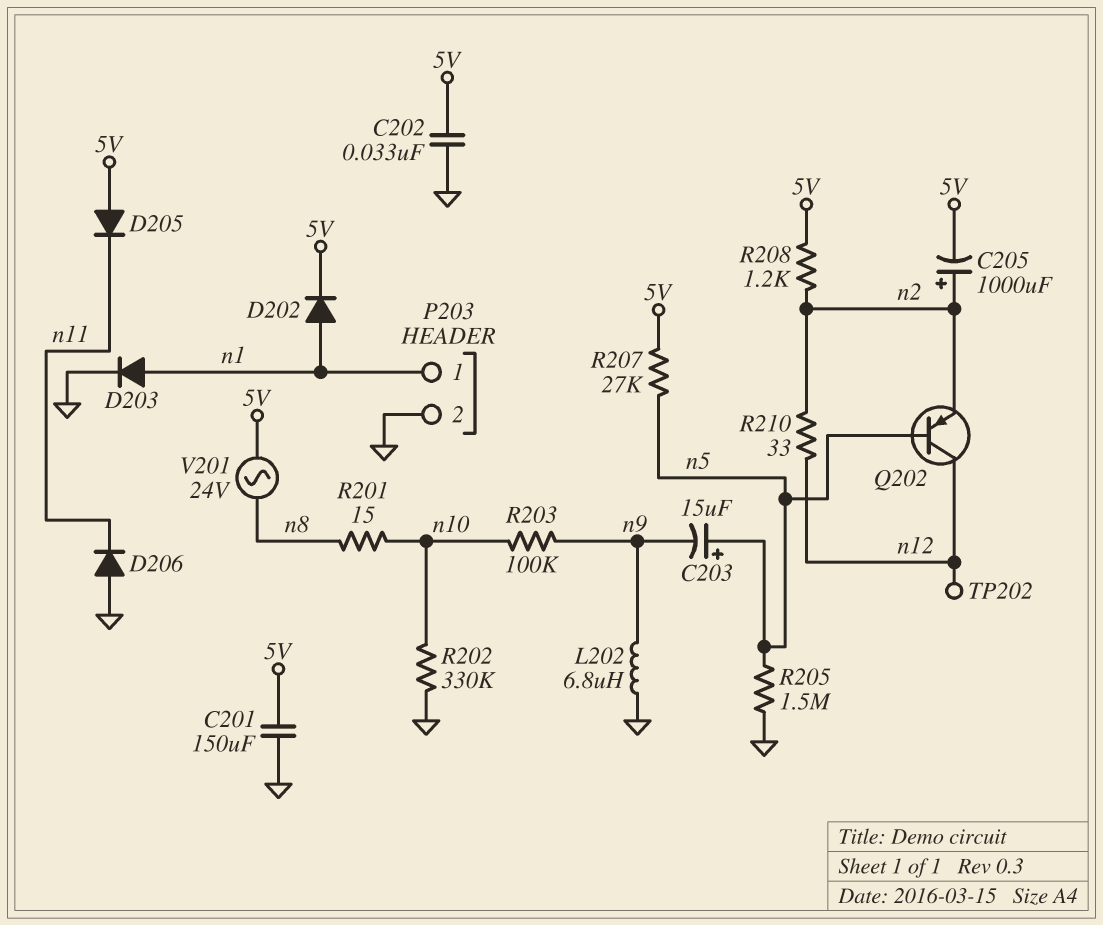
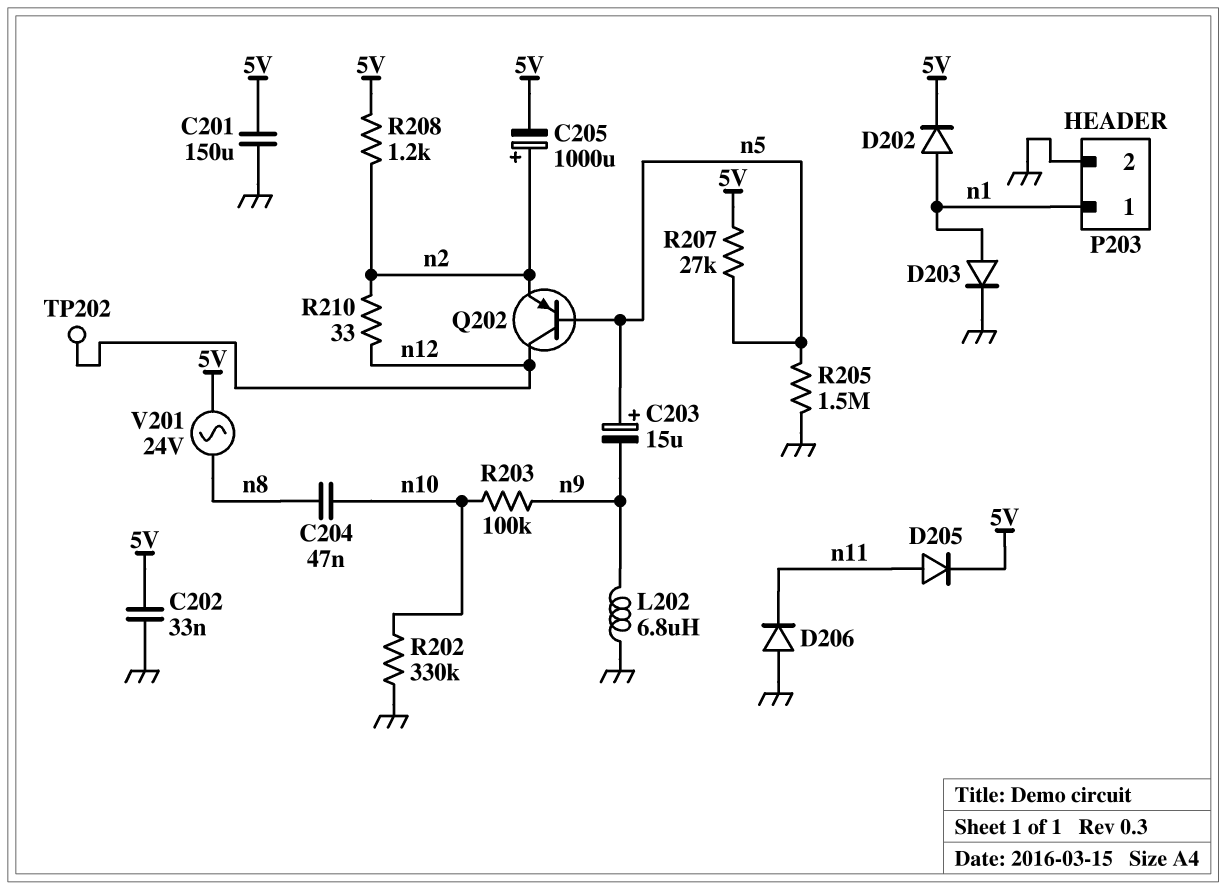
C204: none -> 47nF (n8, n10)
D205: diode (A 5V, K n11) -> diode (A n11, K 5V)
R201: 15 (n8, n10) -> none

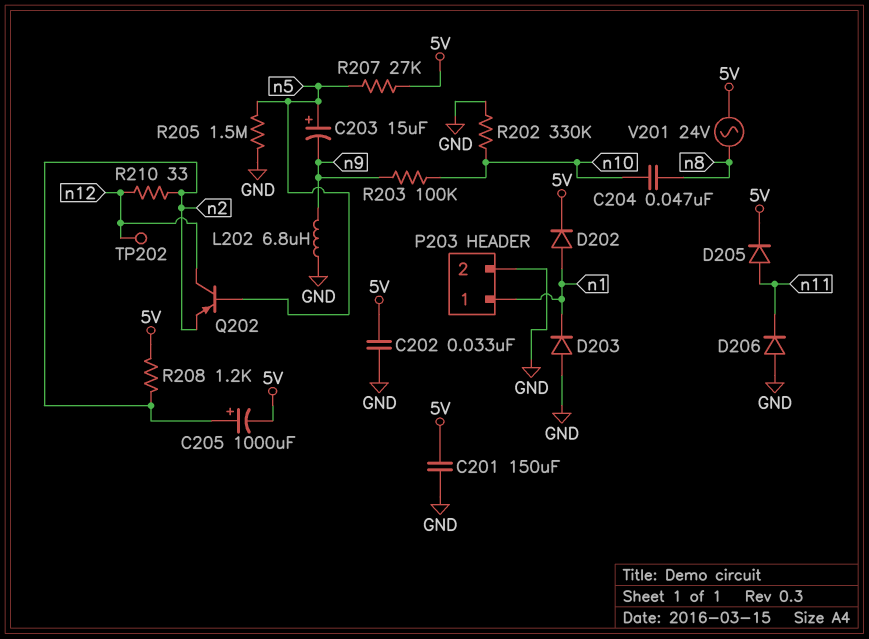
D203: diode (A n1, K GND) -> diode (A GND, K n1)

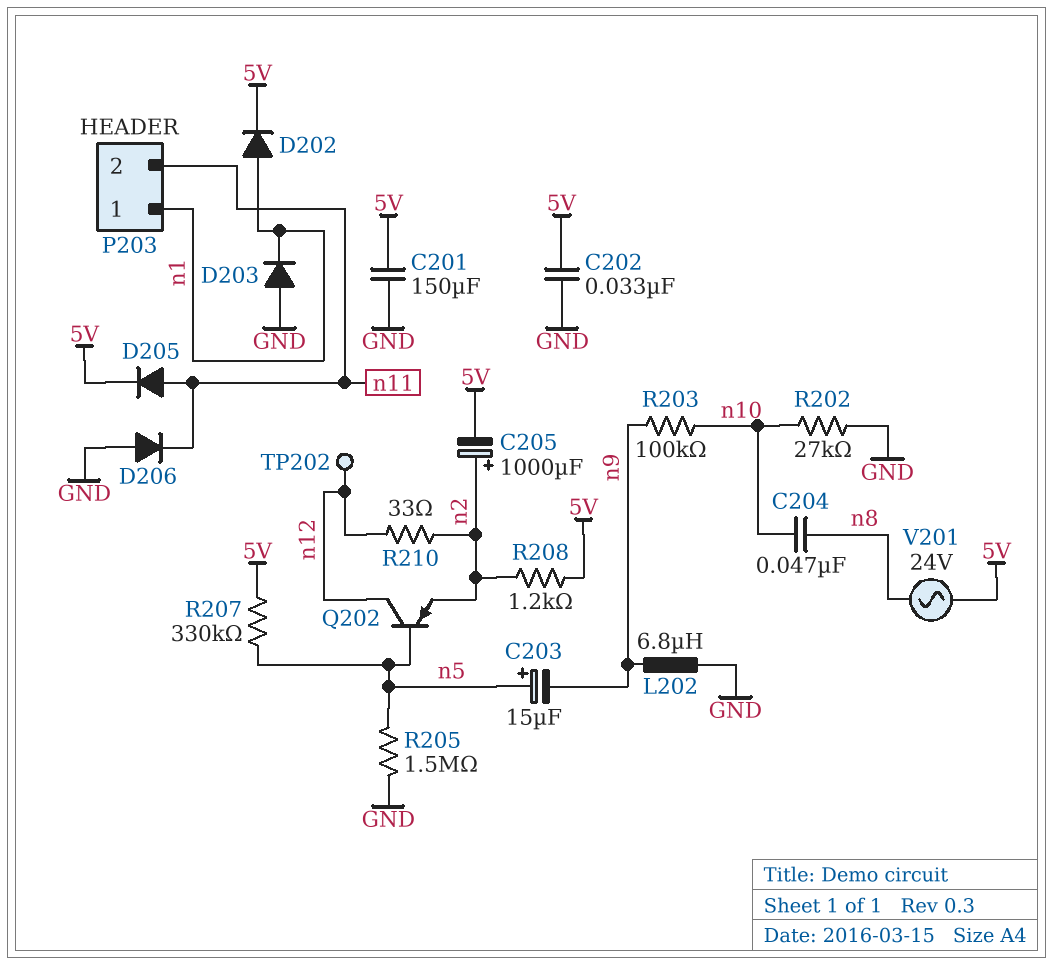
P203 pin 2: GND -> n11
R202: 330k (GND, n10) -> 27k (GND, n10)
R207: 27k (5V, n5) -> 330k (5V, n5)

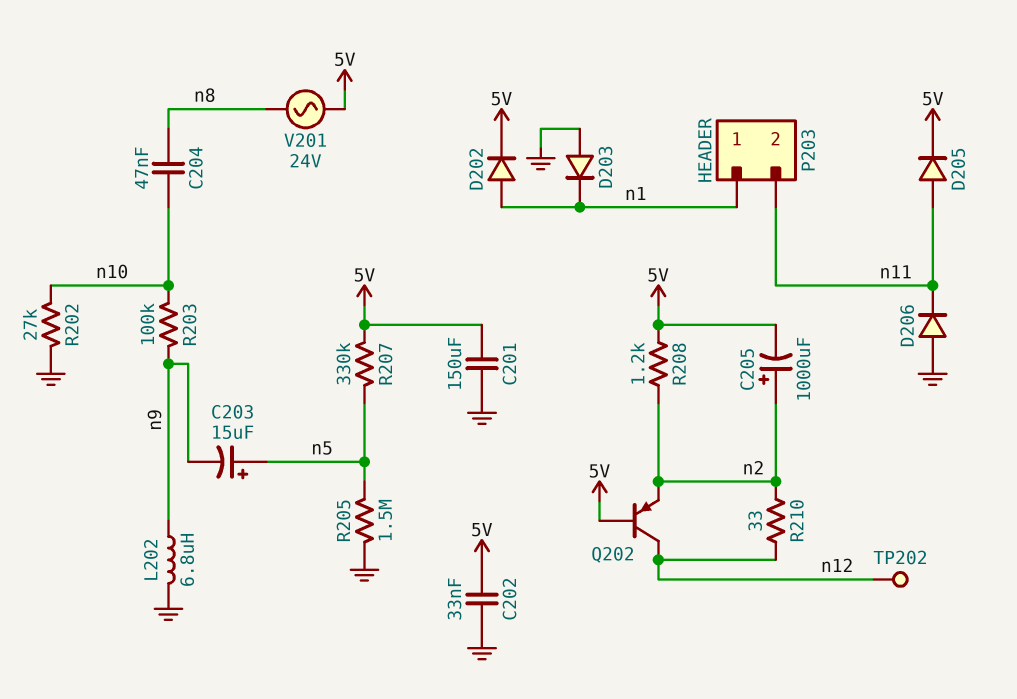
Q202: PNP (B n5, C n12, E n2) -> PNP (B 5V, C n12, E n2)

